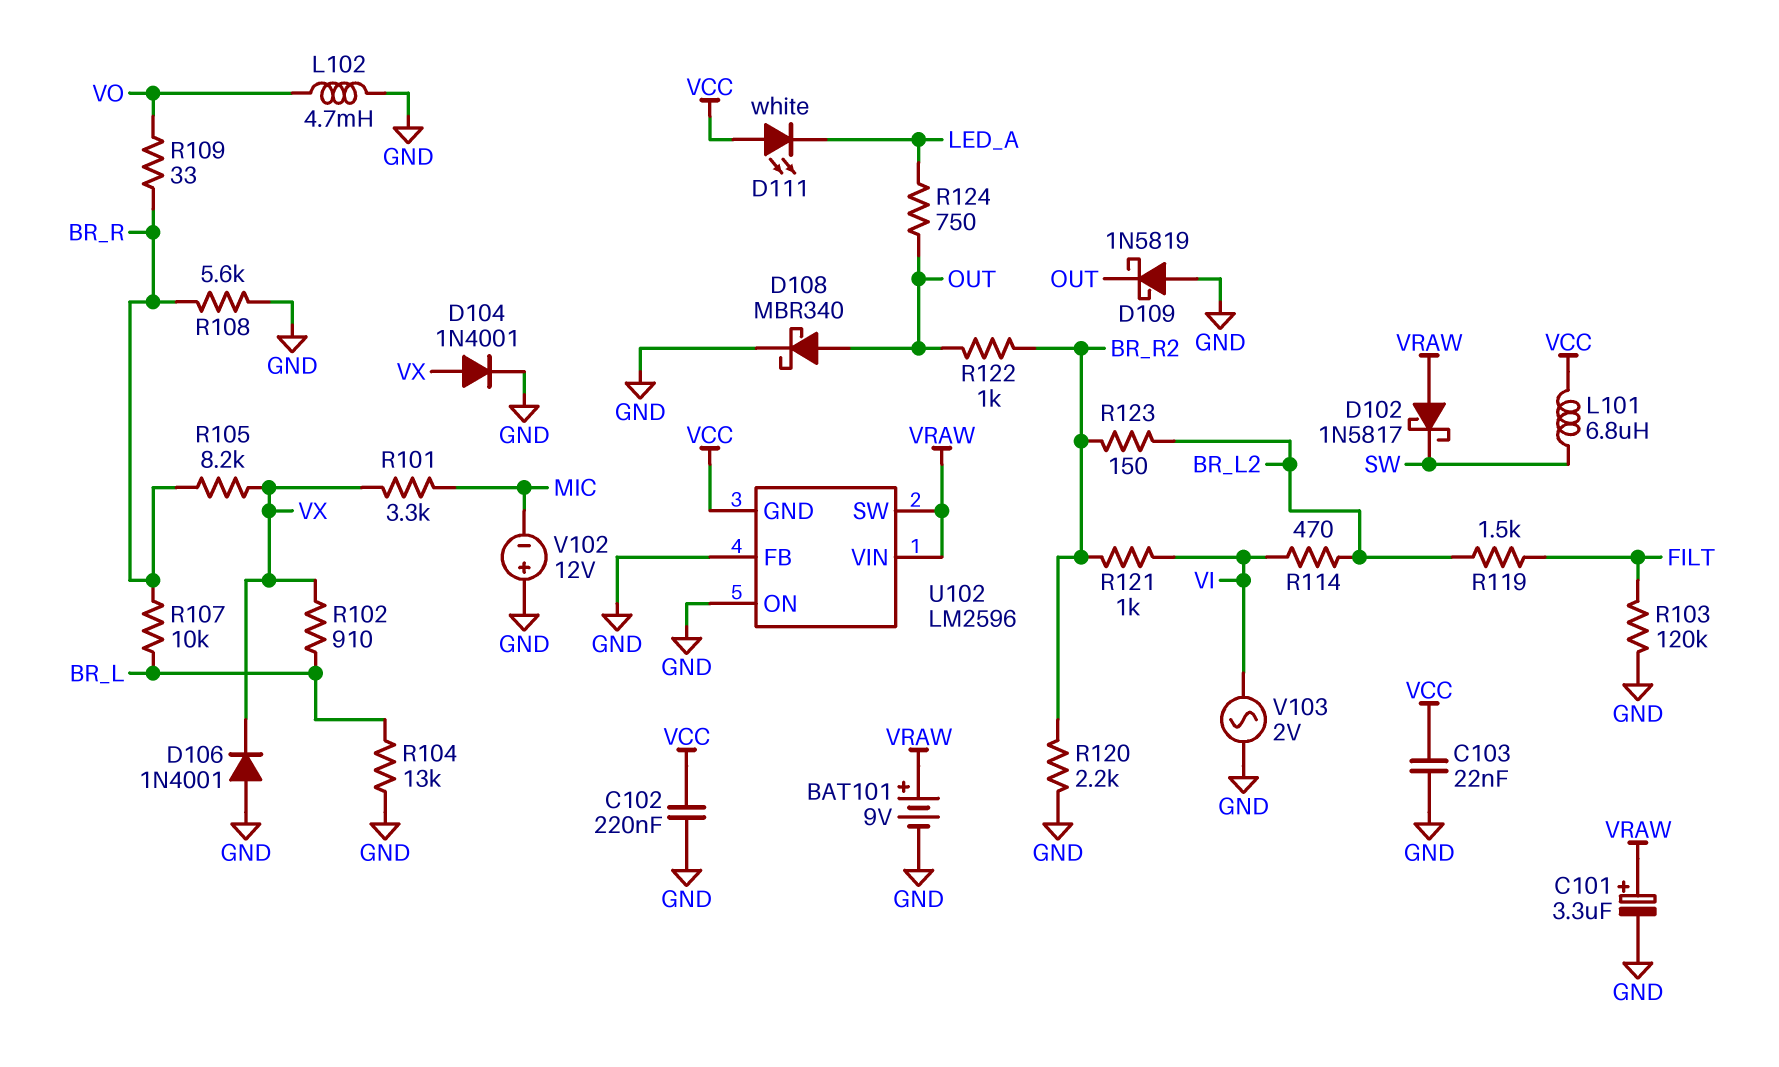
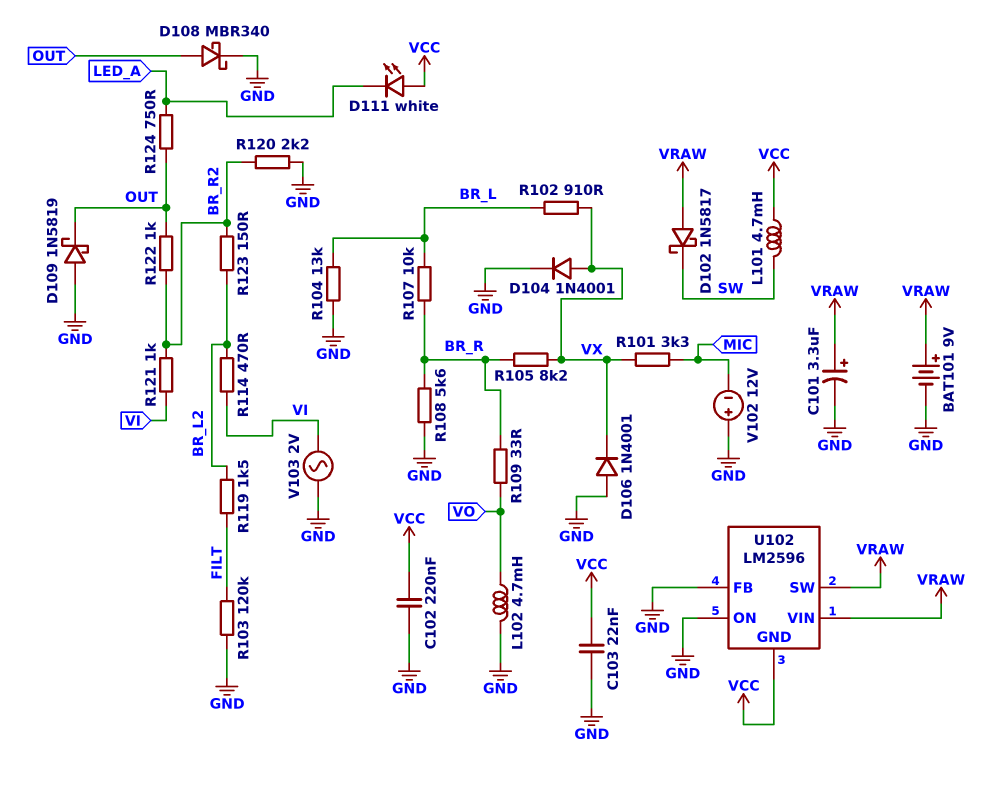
L101: 6.8uH (SW, VCC) -> 4.7mH (SW, VCC)

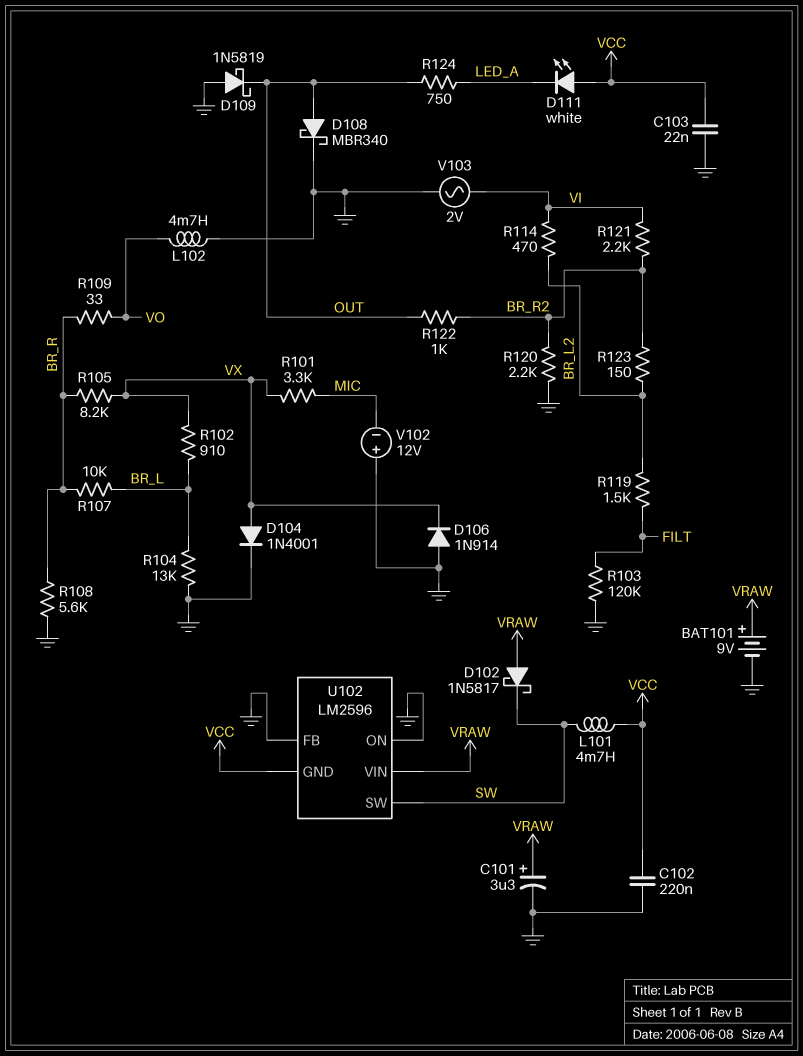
D106: diode 1N4001 (A GND, K VX) -> diode 1N914 (A GND, K VX)
R121: 1k (BR_R2, VI) -> 2.2k (BR_R2, VI)
U102 pin SW: VRAW -> SW

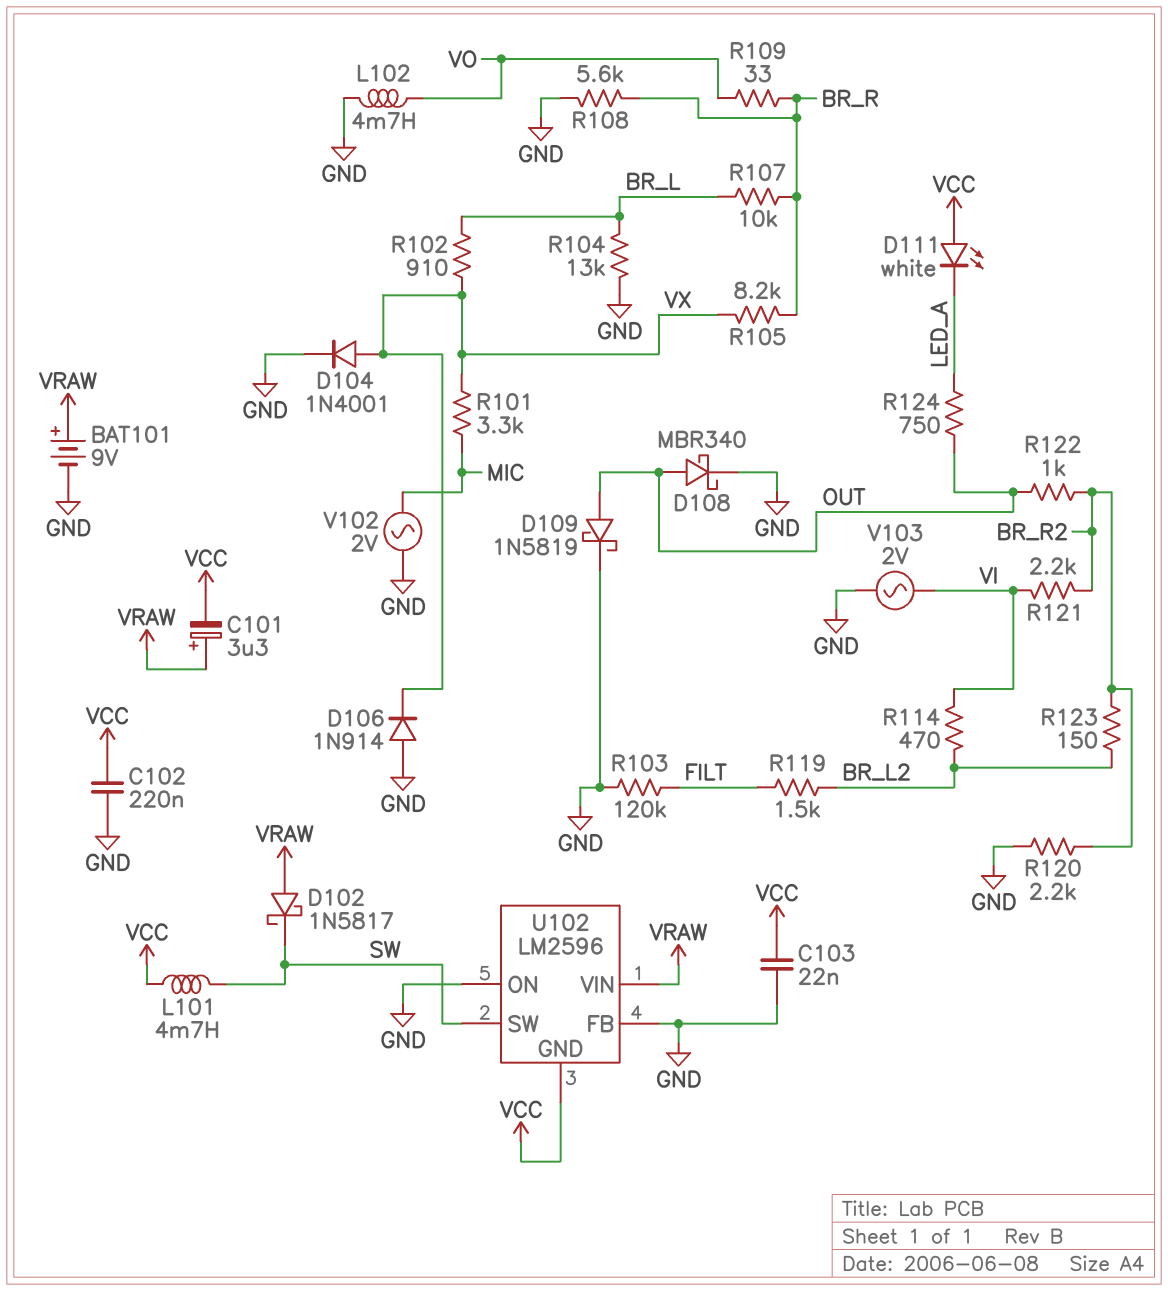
C101: 3.3uF (plus VRAW, minus GND) -> 3.3uF (plus VRAW, minus VCC)
D109: schottky 1N5819 (A GND, K OUT) -> schottky 1N5819 (A OUT, K GND)
V102: 12V (plus GND, minus MIC) -> AC 2V (GND, MIC)

